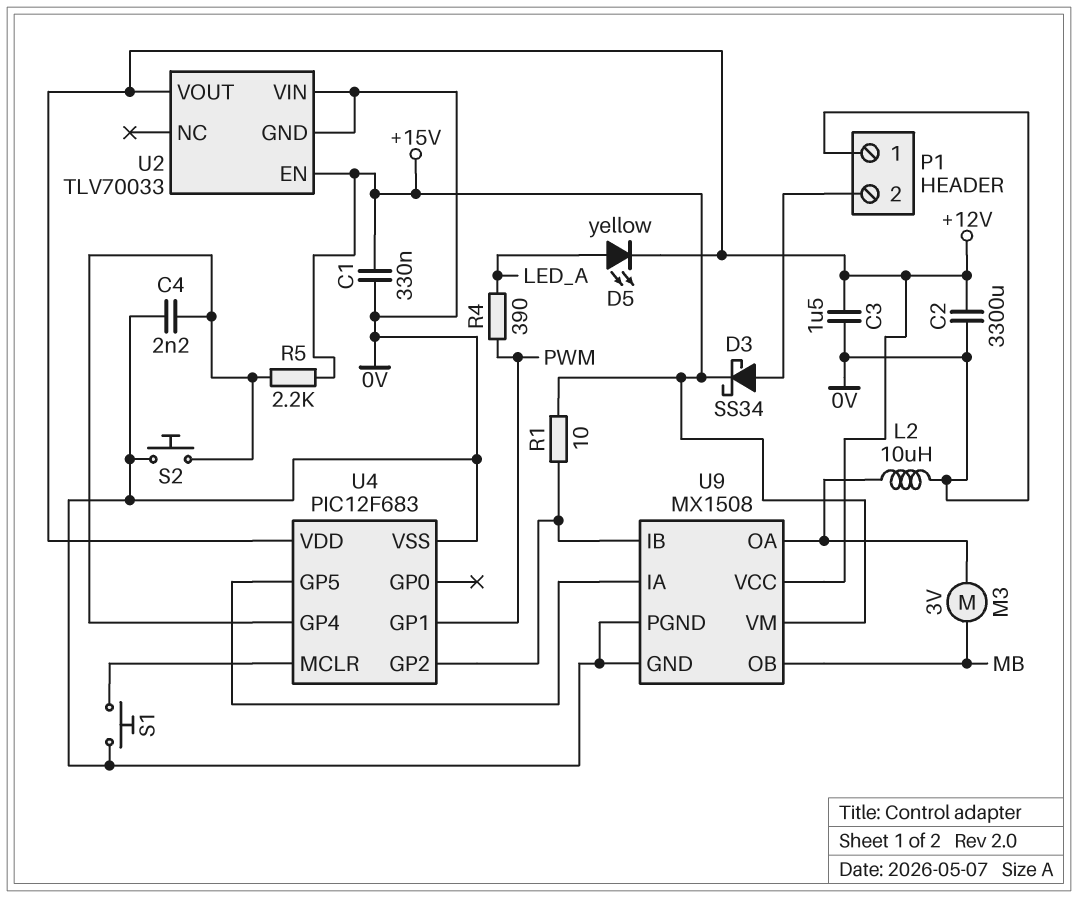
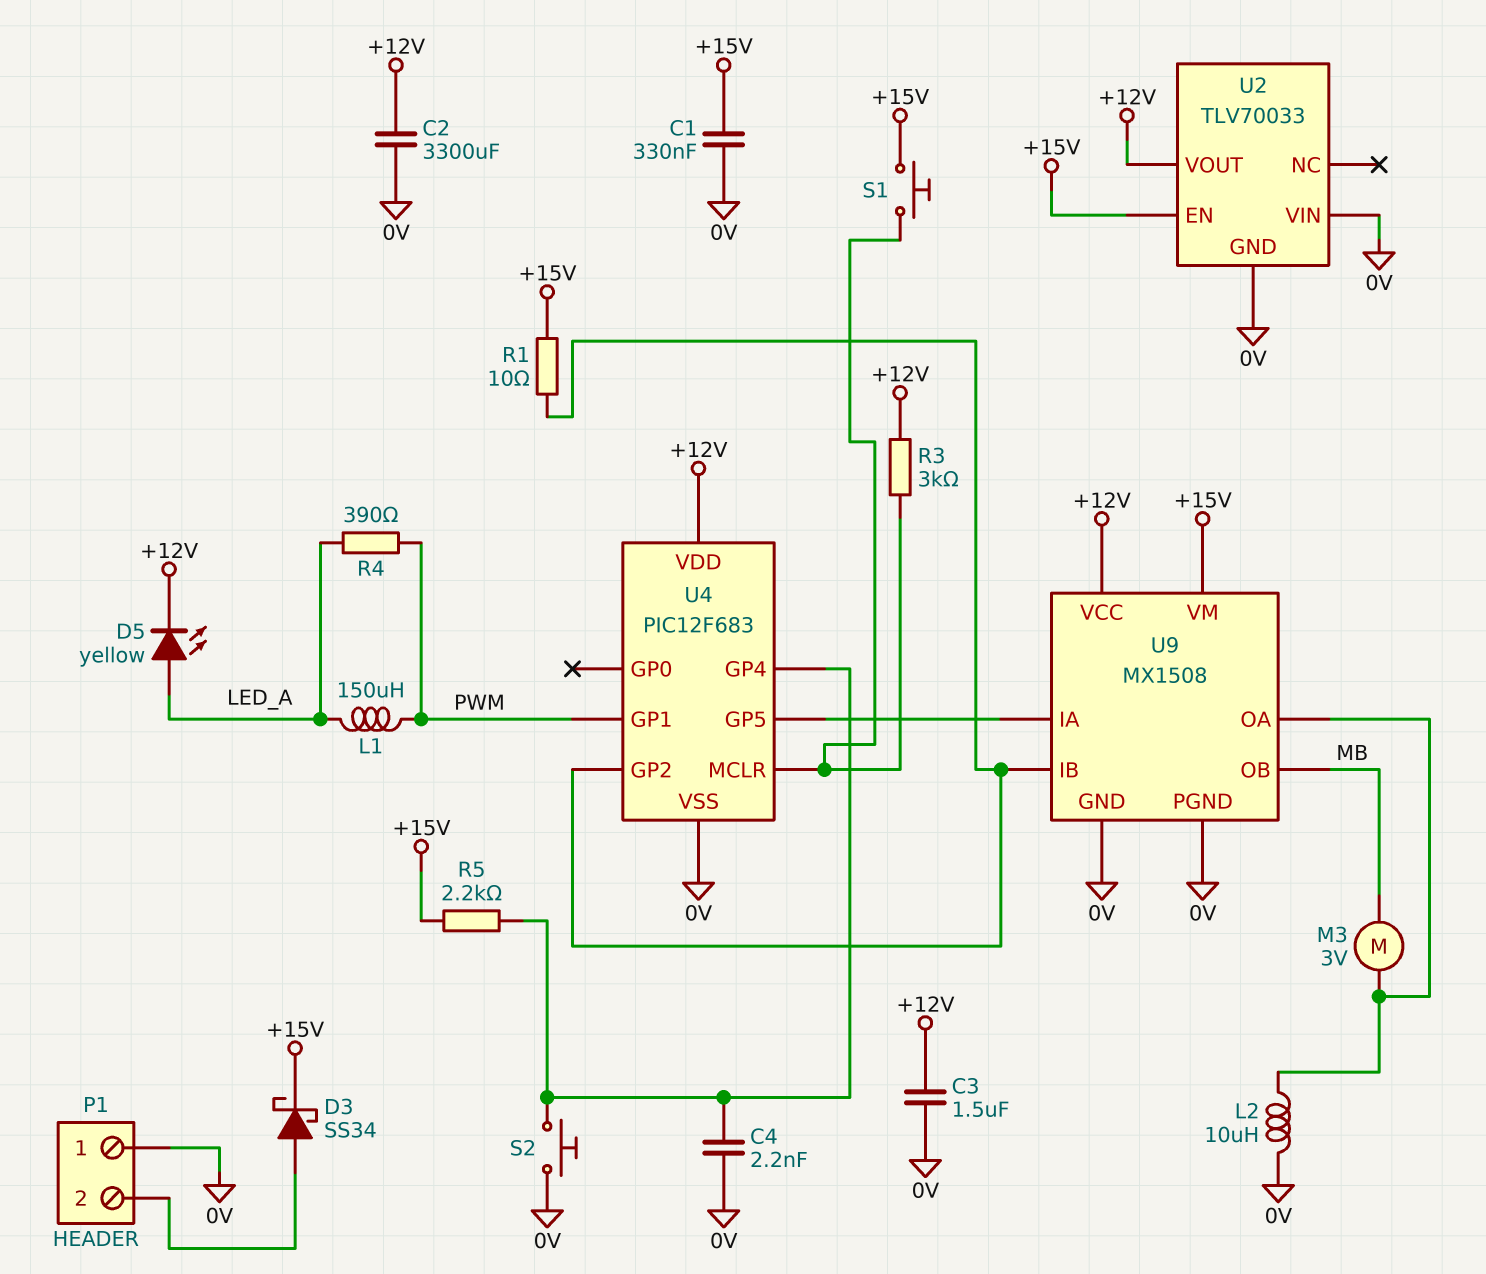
L1: none -> 150uH (LED_A, PWM)
R3: none -> 3k (+12V, U4/MCLR)
S1: button (0V, U4/MCLR) -> button (+15V, U4/MCLR)

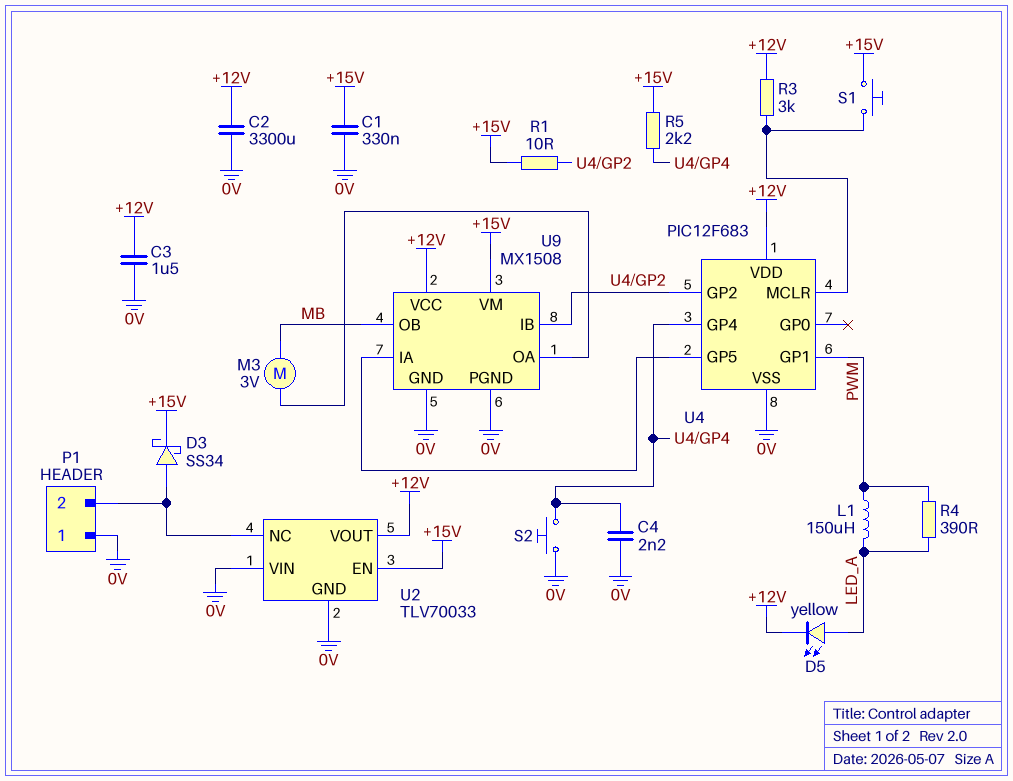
L2: 10uH (0V, U9/OA) -> none
U2 pin NC: none -> P1/2

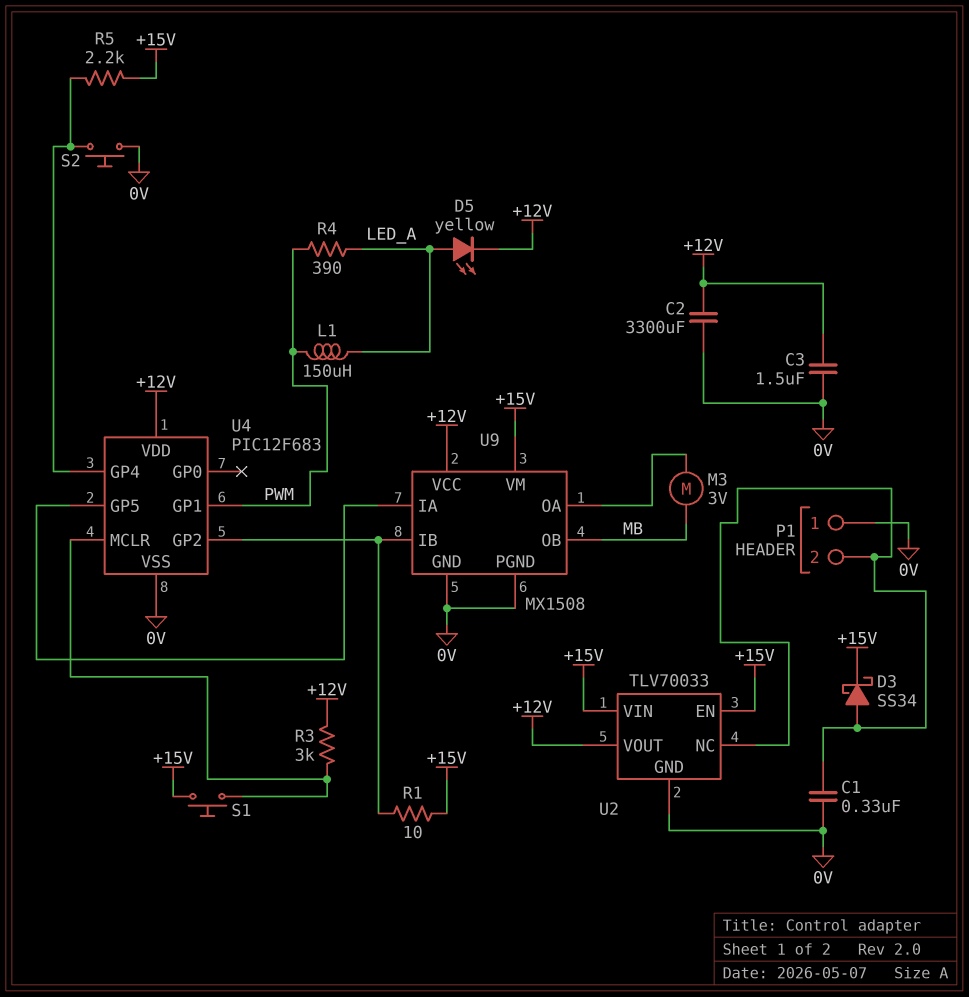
C1: 330nF (+15V, 0V) -> 330nF (0V, P1/2)
C4: 2.2nF (0V, U4/GP4) -> none
U2 pin VIN: 0V -> +15V

